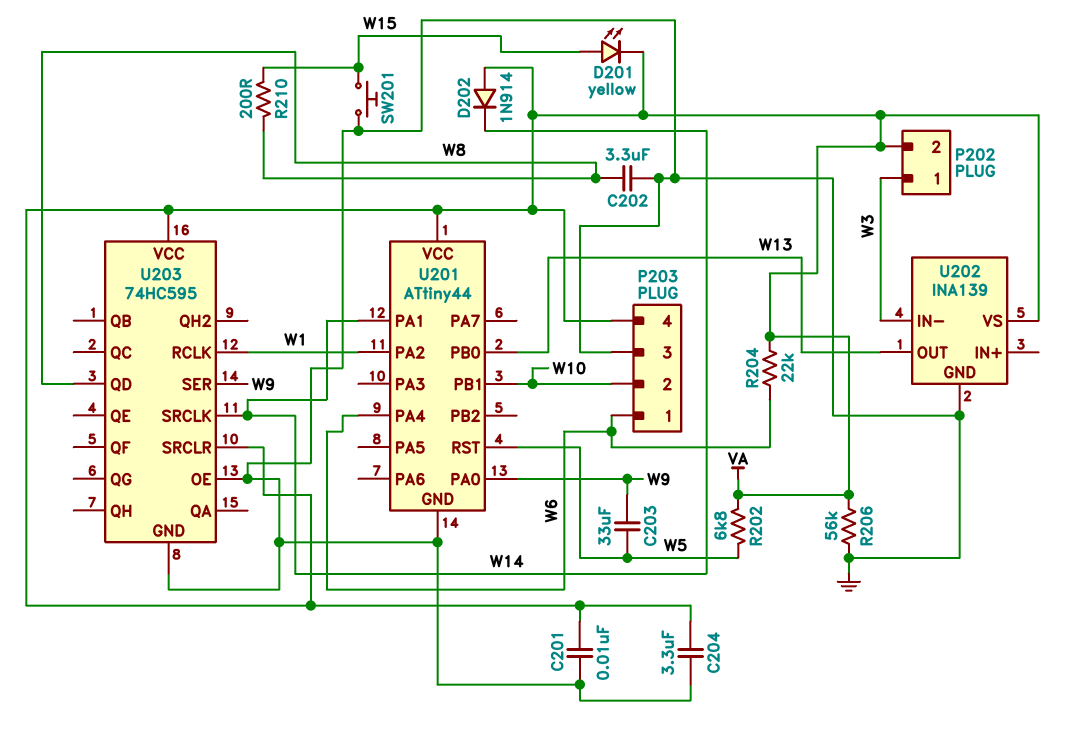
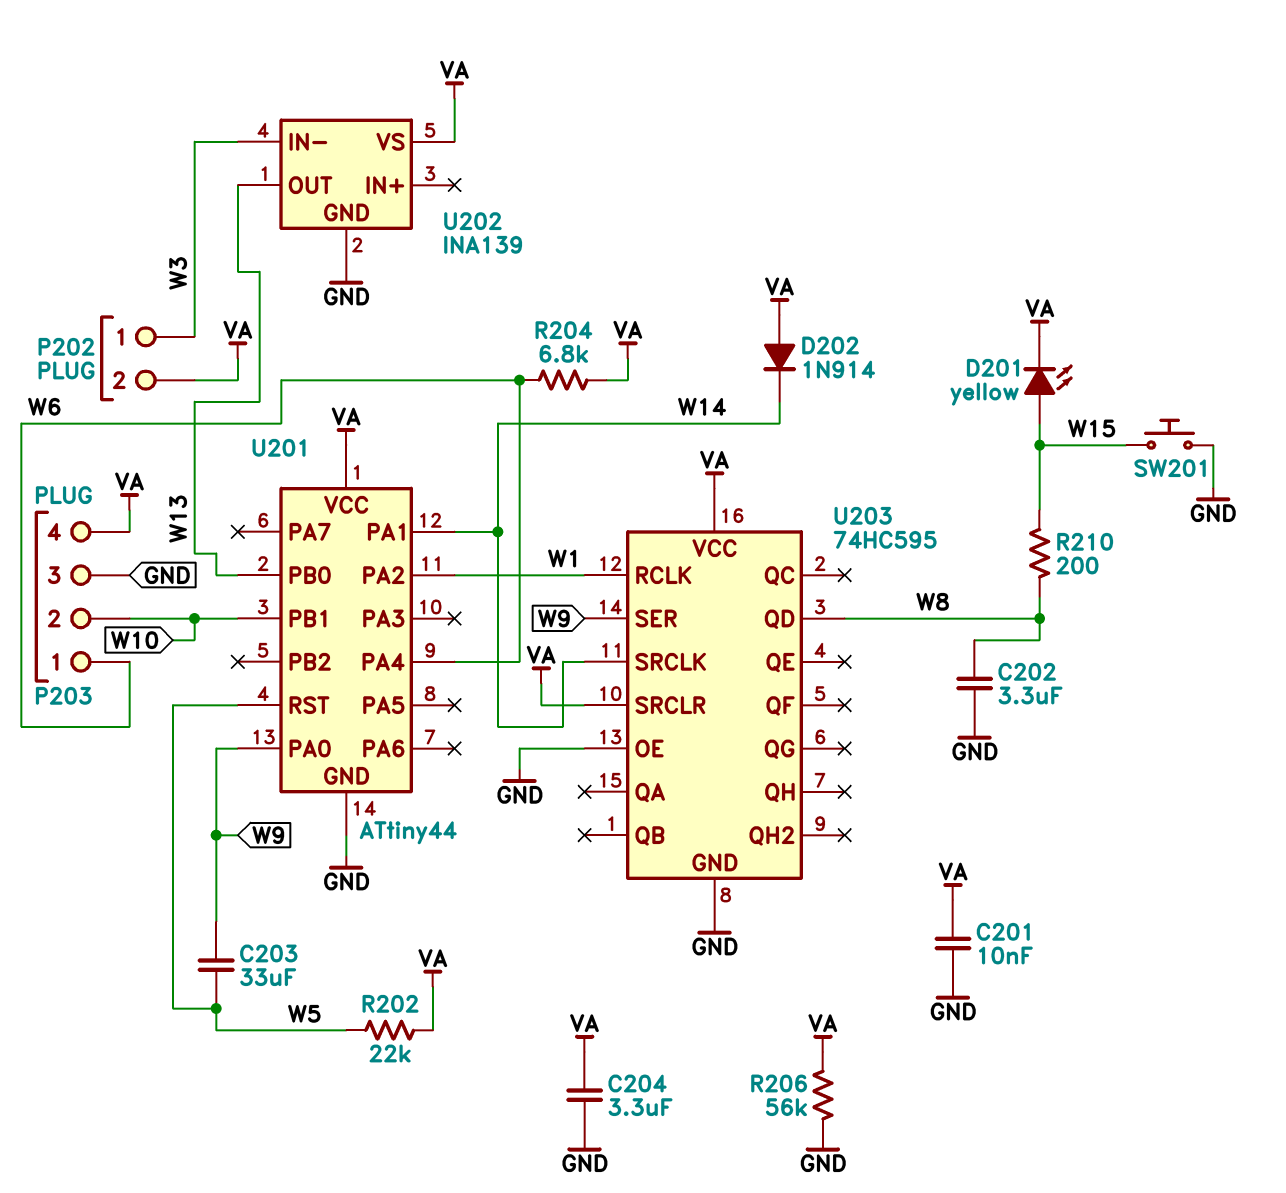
R202: 6.8k (VA, W5) -> 22k (VA, W5)
R204: 22k (VA, W6) -> 6.8k (VA, W6)

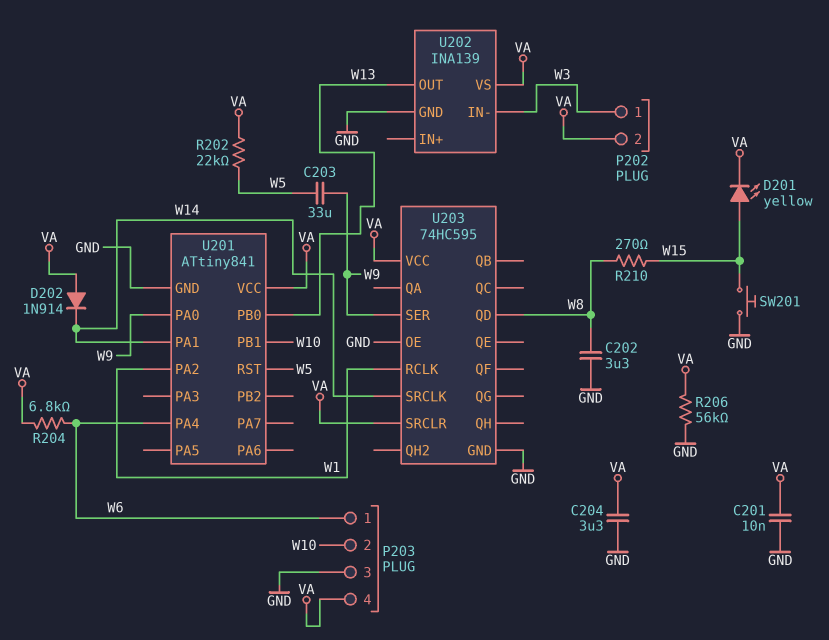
R210: 200 (W8, W15) -> 270 (W8, W15)
U201: ATtiny44 -> ATtiny841

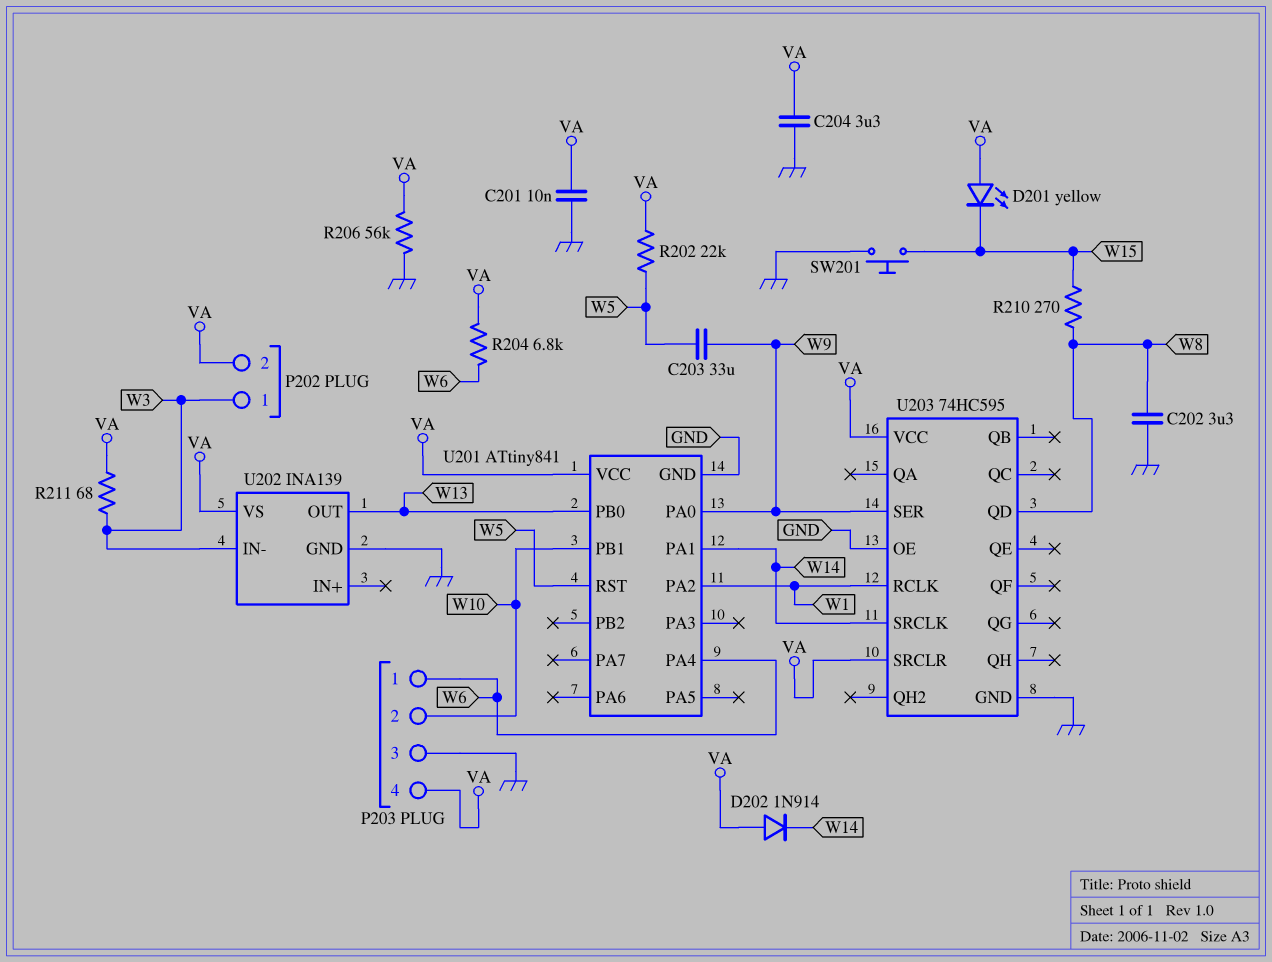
D201: LED yellow (A W15, K VA) -> LED yellow (A VA, K W15)
R211: none -> 68 (VA, W3)

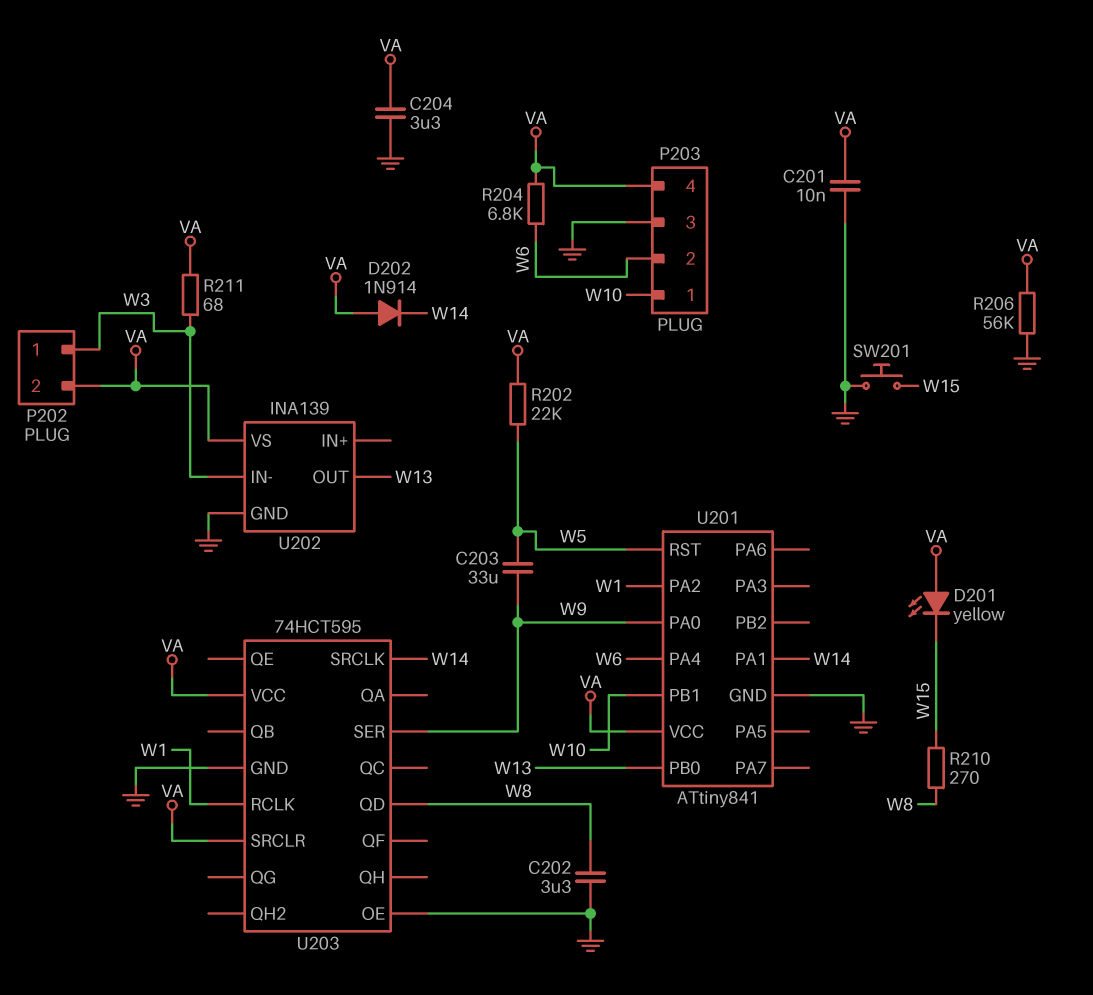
P203 pin 1: W6 -> W10
P203 pin 2: W10 -> W6
U203: 74HC595 -> 74HCT595

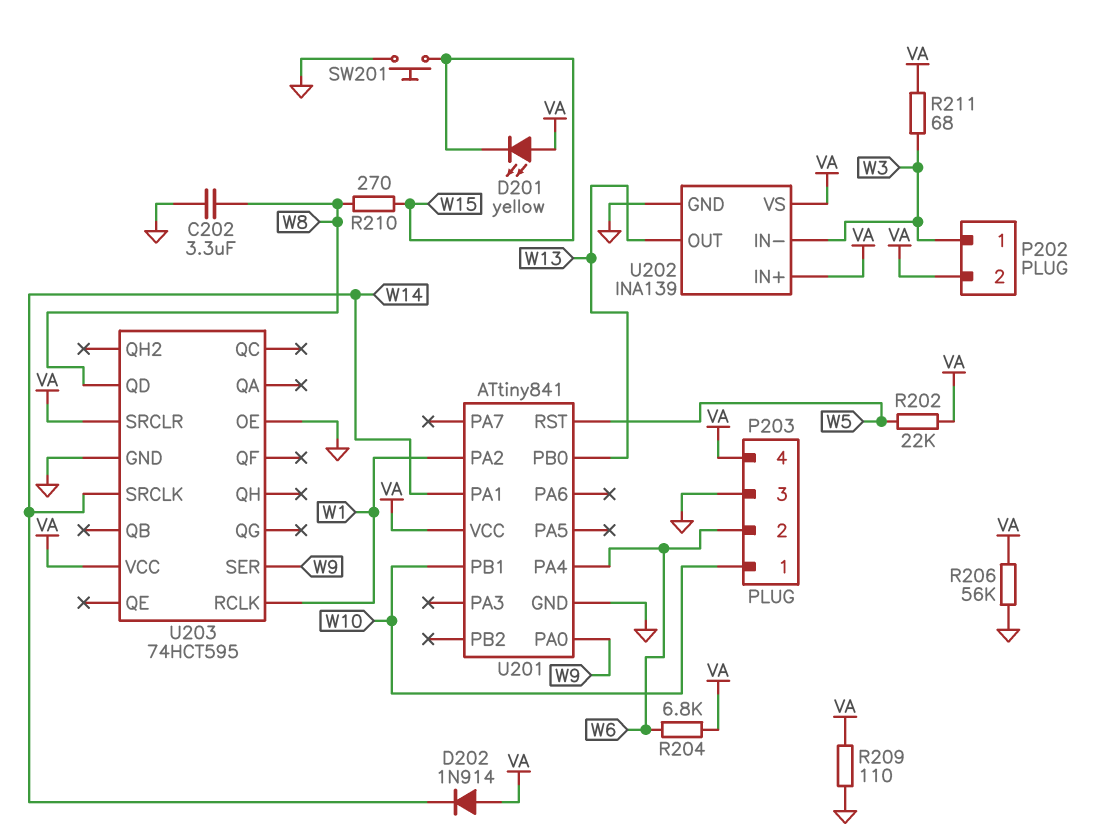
C201: 10nF (GND, VA) -> none
C203: 33uF (W5, W9) -> none
C204: 3.3uF (GND, VA) -> none
R209: none -> 110 (GND, VA)
U202 pin IN+: none -> VA

